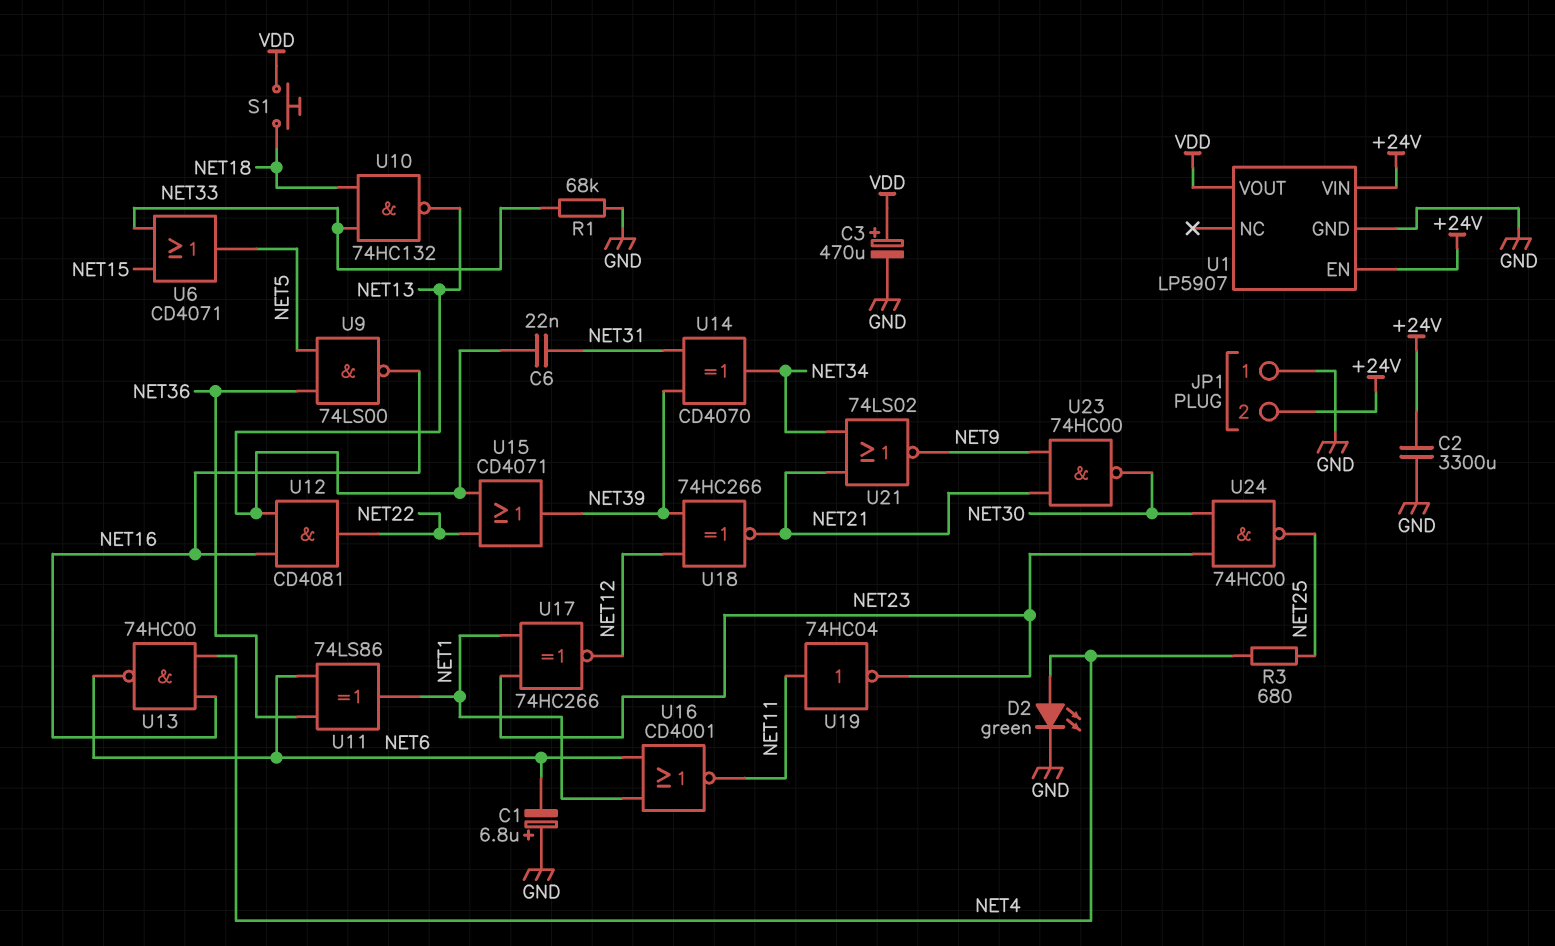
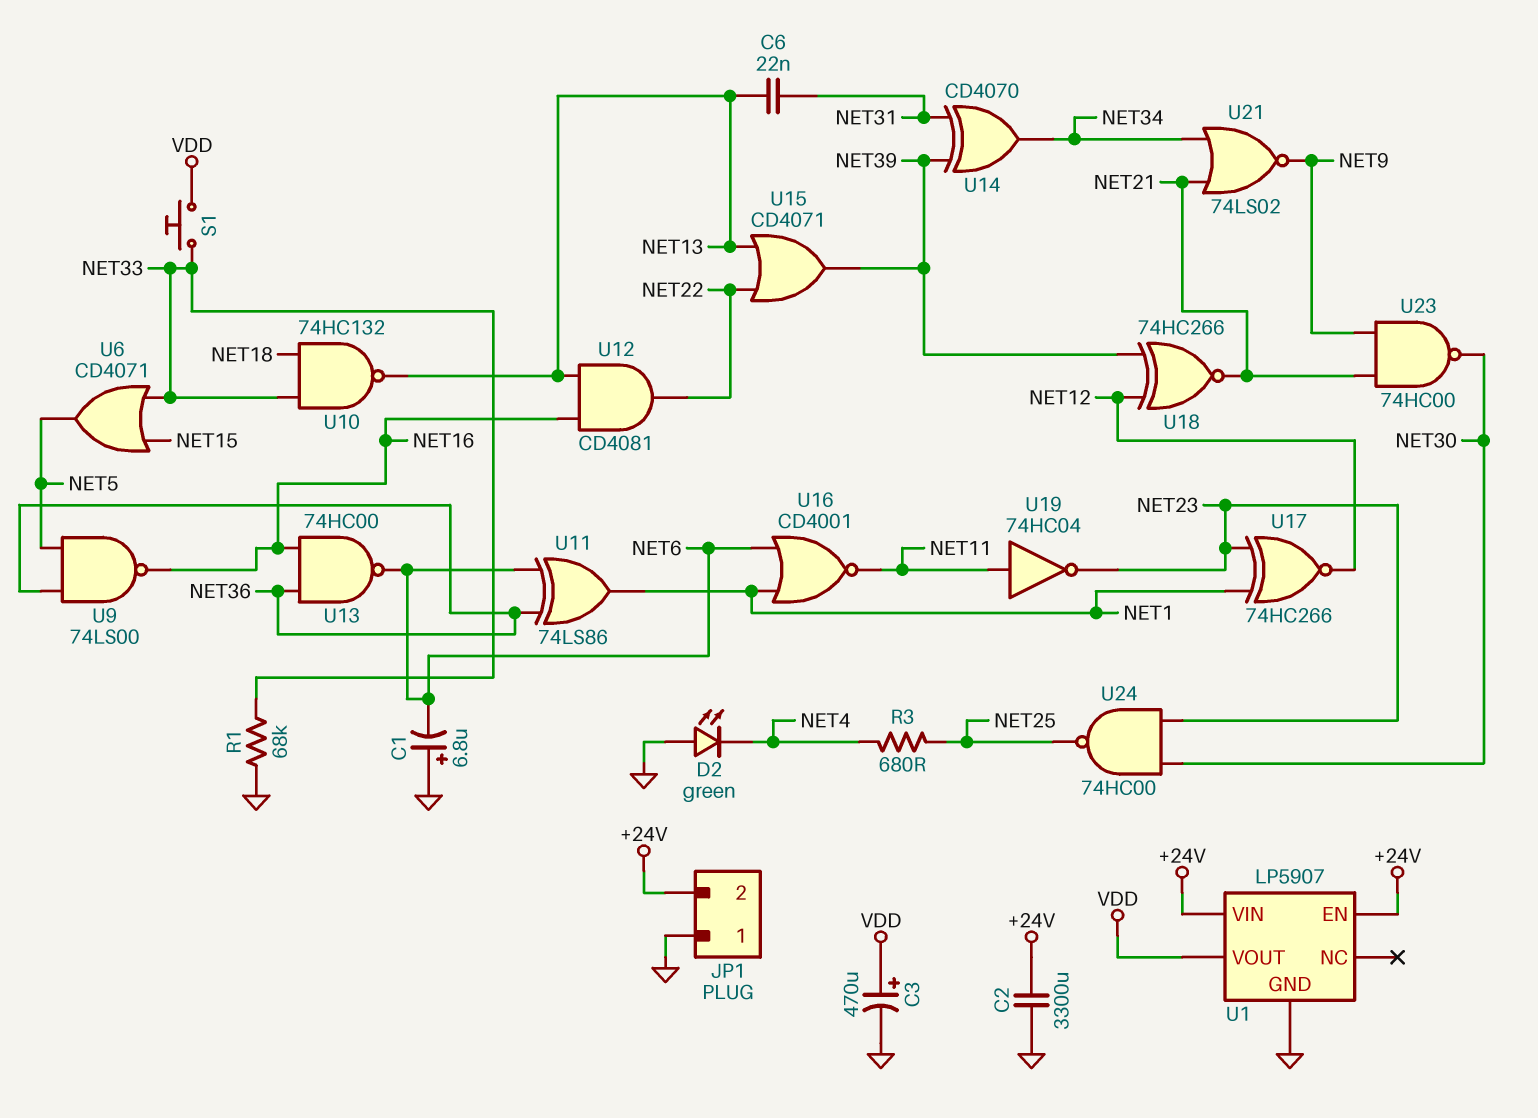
D2: LED green (A NET4, K GND) -> LED green (A GND, K NET4)
S1: button (NET18, VDD) -> button (NET33, VDD)
U13: NAND 74HC00 (in NET4, in NET16, out NET6) -> NAND 74HC00 (in NET16, in NET36, out NET6)

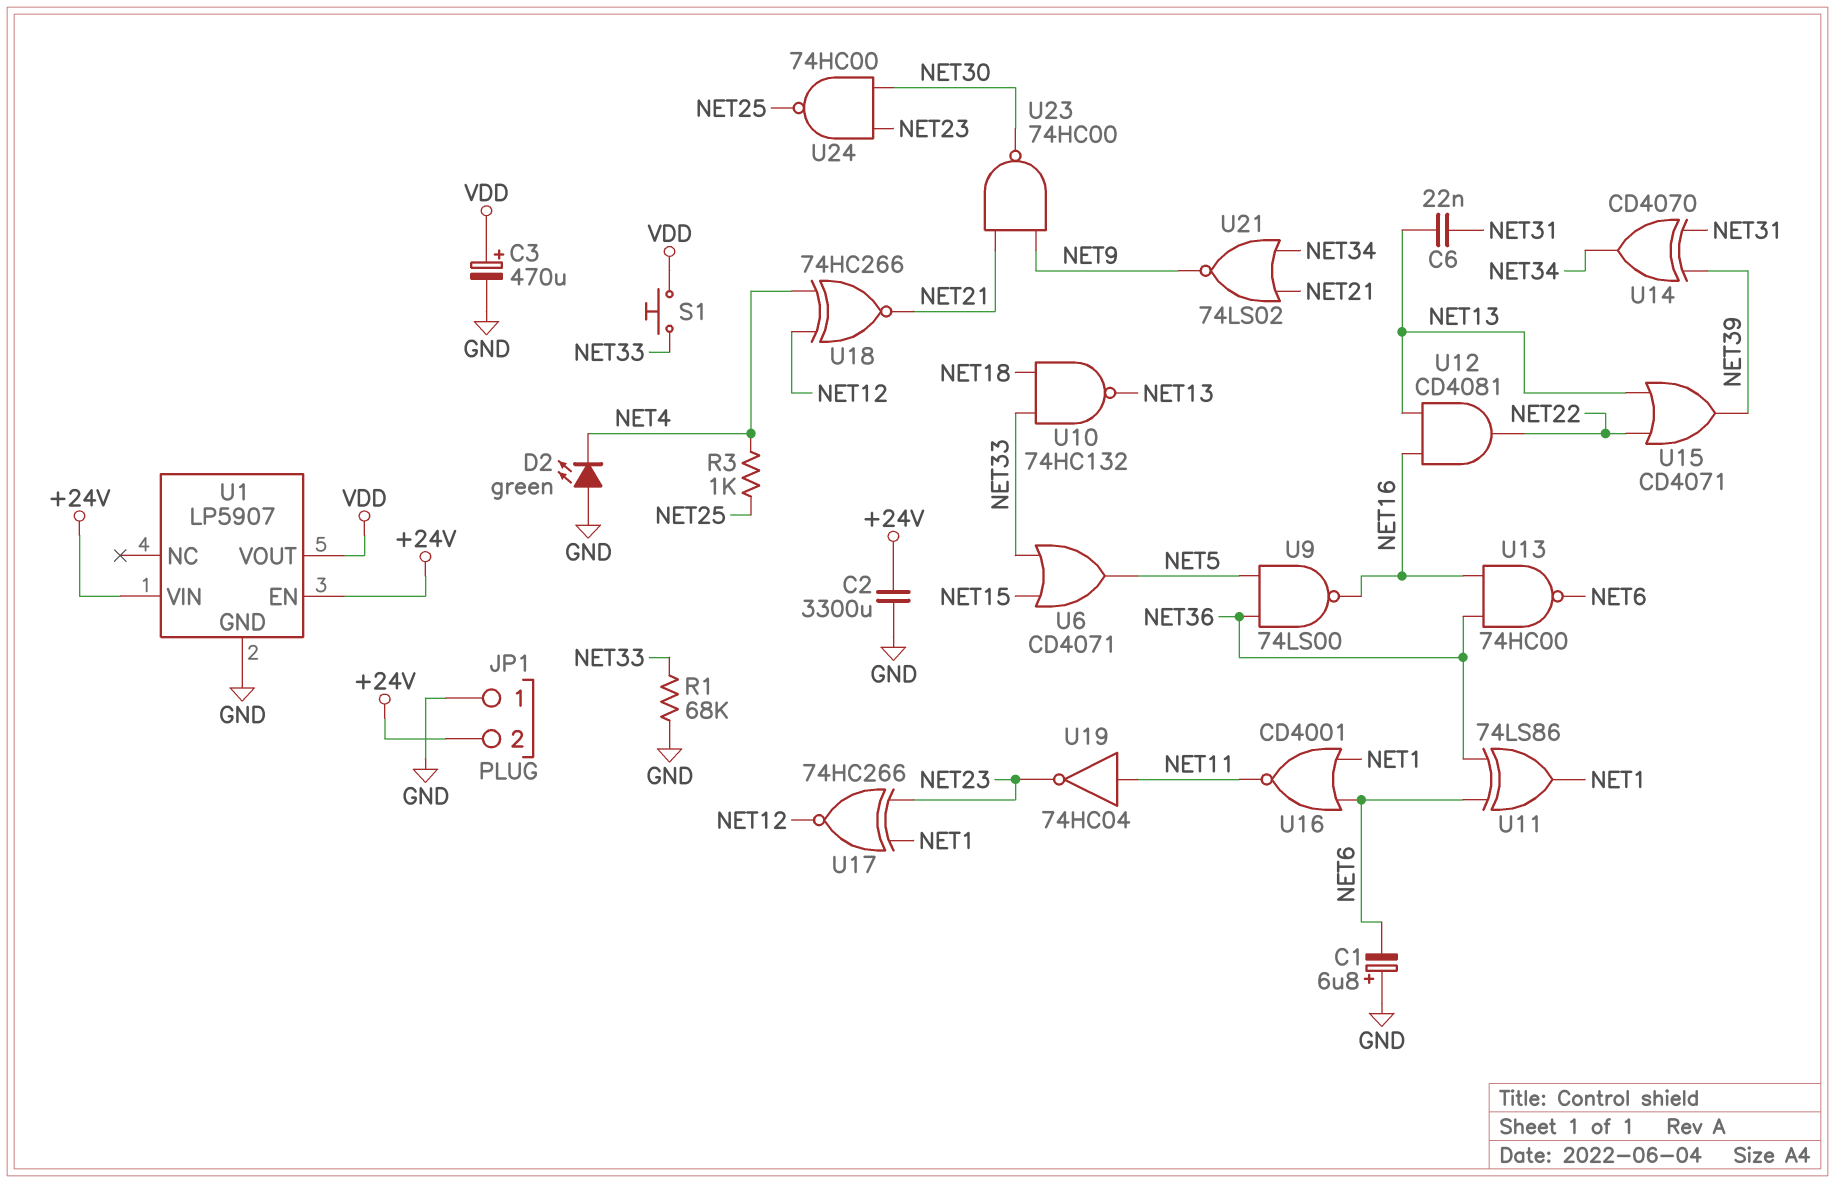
R3: 680 (NET4, NET25) -> 1k (NET4, NET25)
U18: XNOR 74HC266 (in NET12, in NET39, out NET21) -> XNOR 74HC266 (in NET4, in NET12, out NET21)

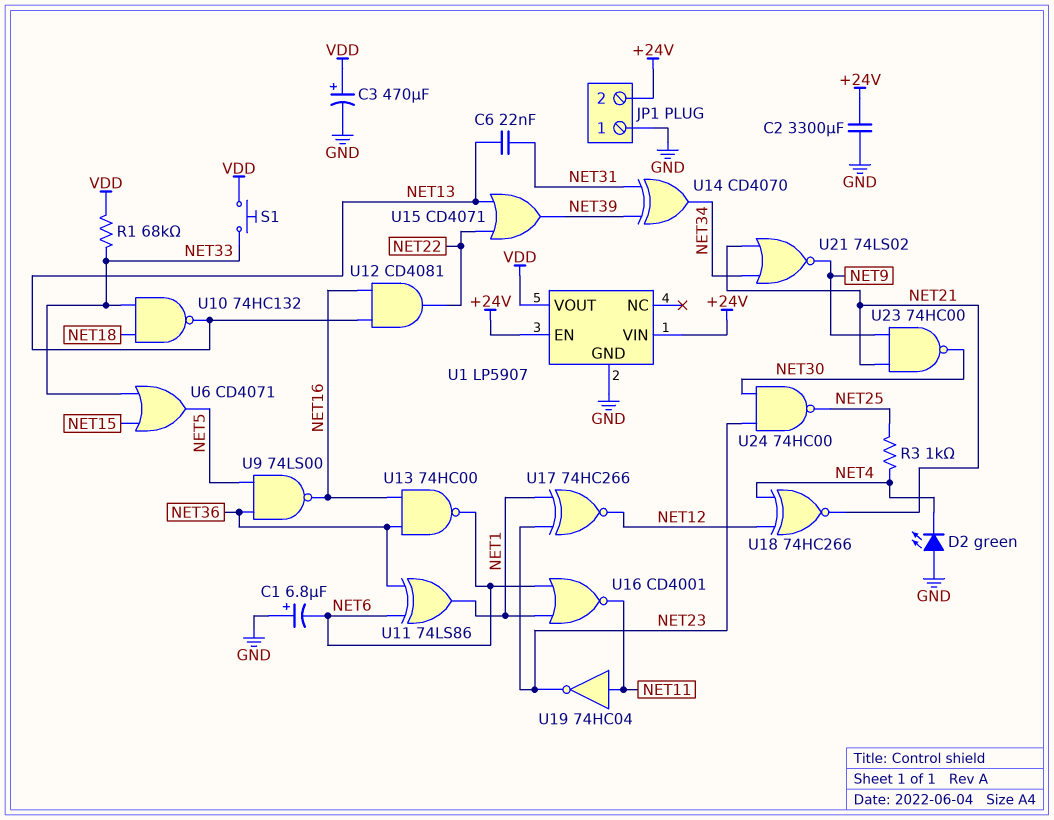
R1: 68k (GND, NET33) -> 68k (NET33, VDD)

